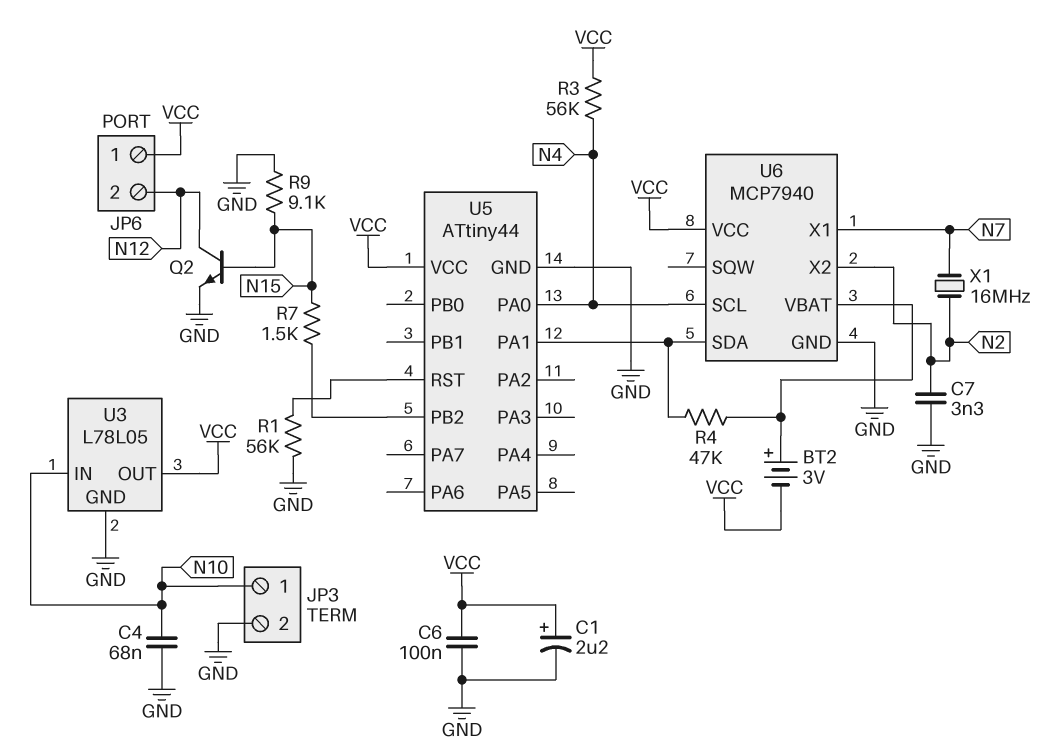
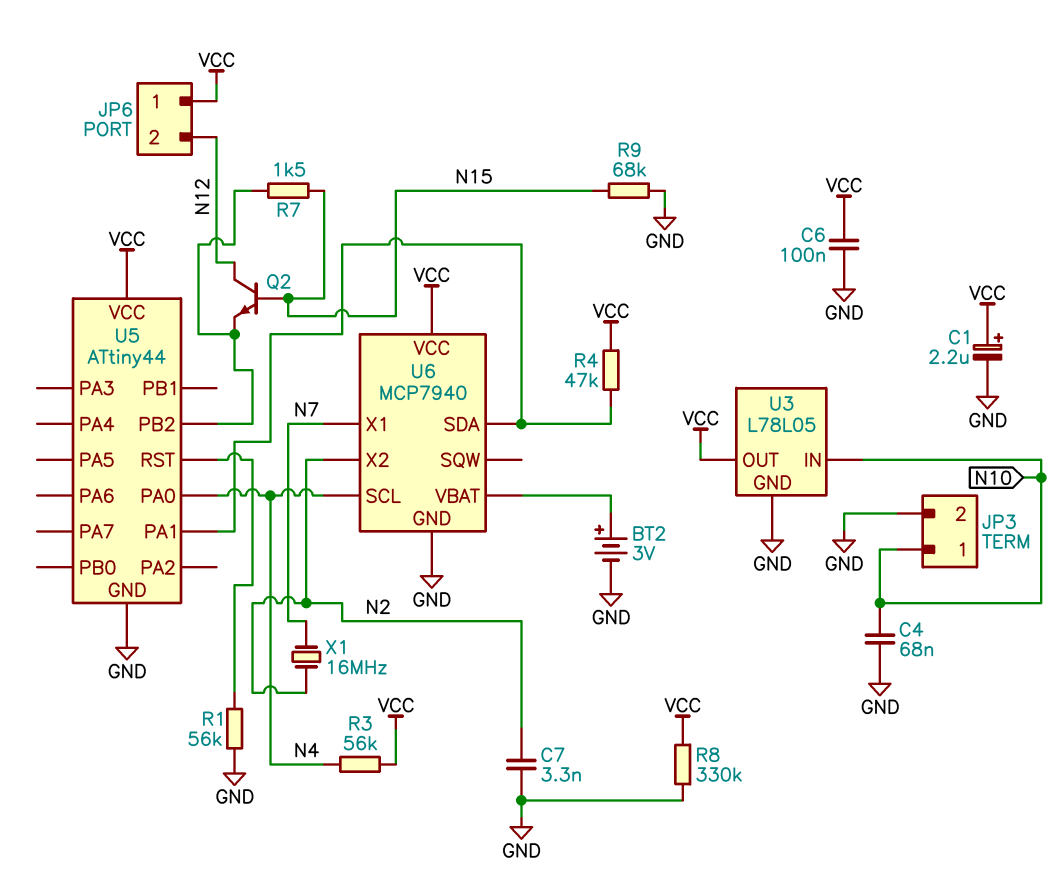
BT2: 3V (plus U6/VBAT, minus VCC) -> 3V (plus U6/VBAT, minus GND)
Q2: NPN (B N15, C N12, E GND) -> NPN (B N15, C N12, E U5/PB2)
R4: 47k (U5/PA1, U6/VBAT) -> 47k (U5/PA1, VCC)
R8: none -> 330k (GND, VCC)
R9: 9.1k (GND, N15) -> 68k (GND, N15)

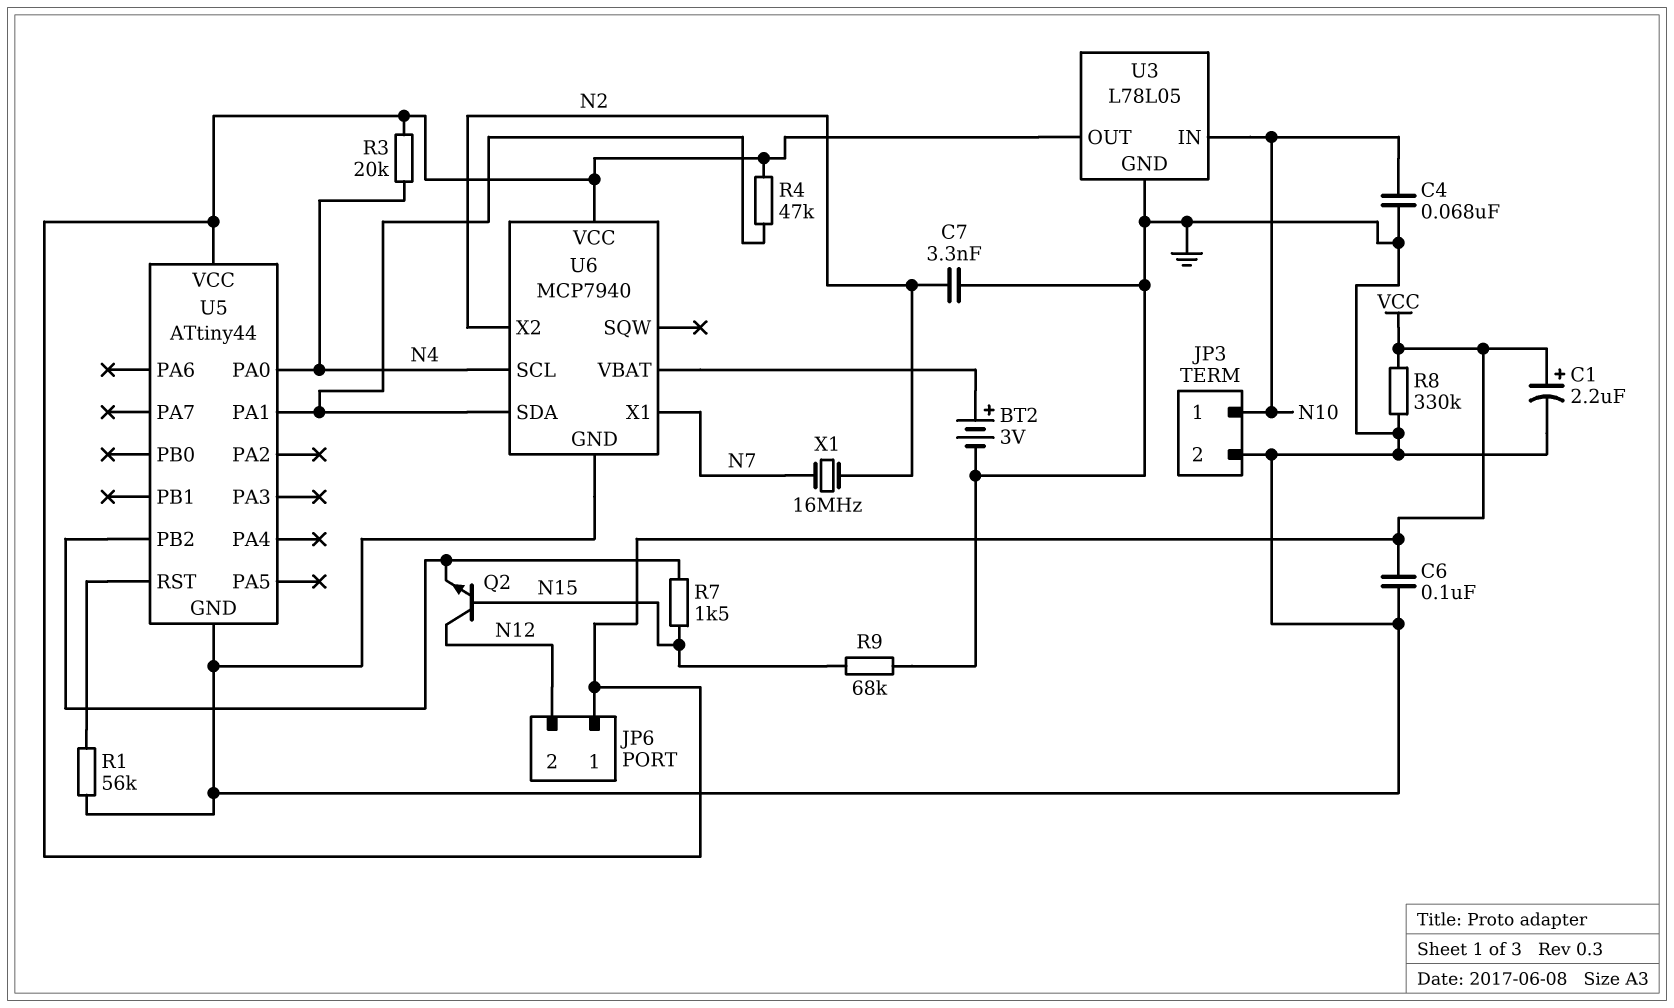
R3: 56k (N4, VCC) -> 20k (N4, VCC)

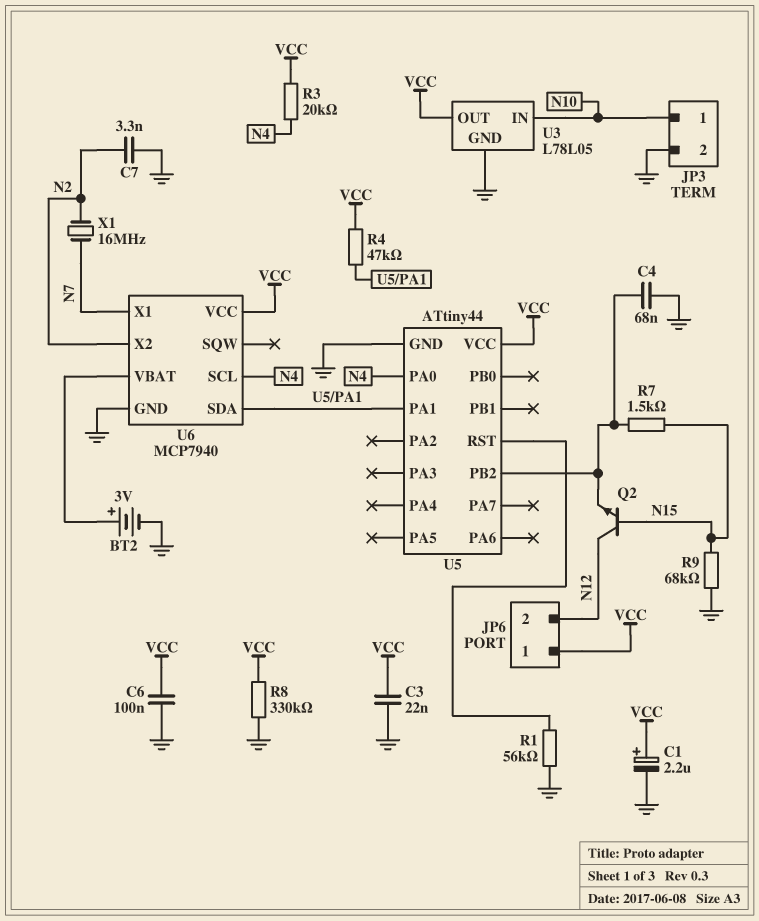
C3: none -> 22nF (GND, VCC)
C4: 68nF (GND, N10) -> 68nF (GND, U5/PB2)

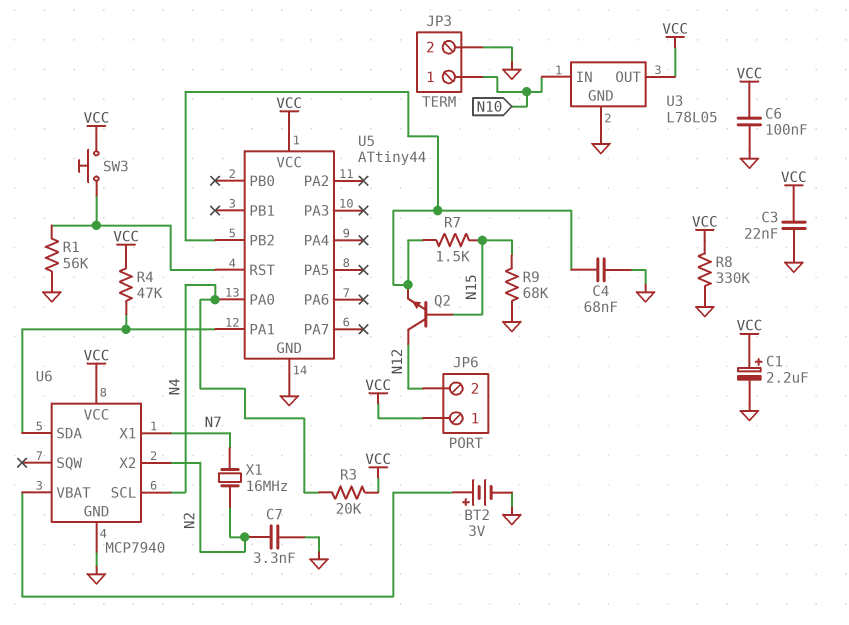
SW3: none -> button (U5/RST, VCC)

